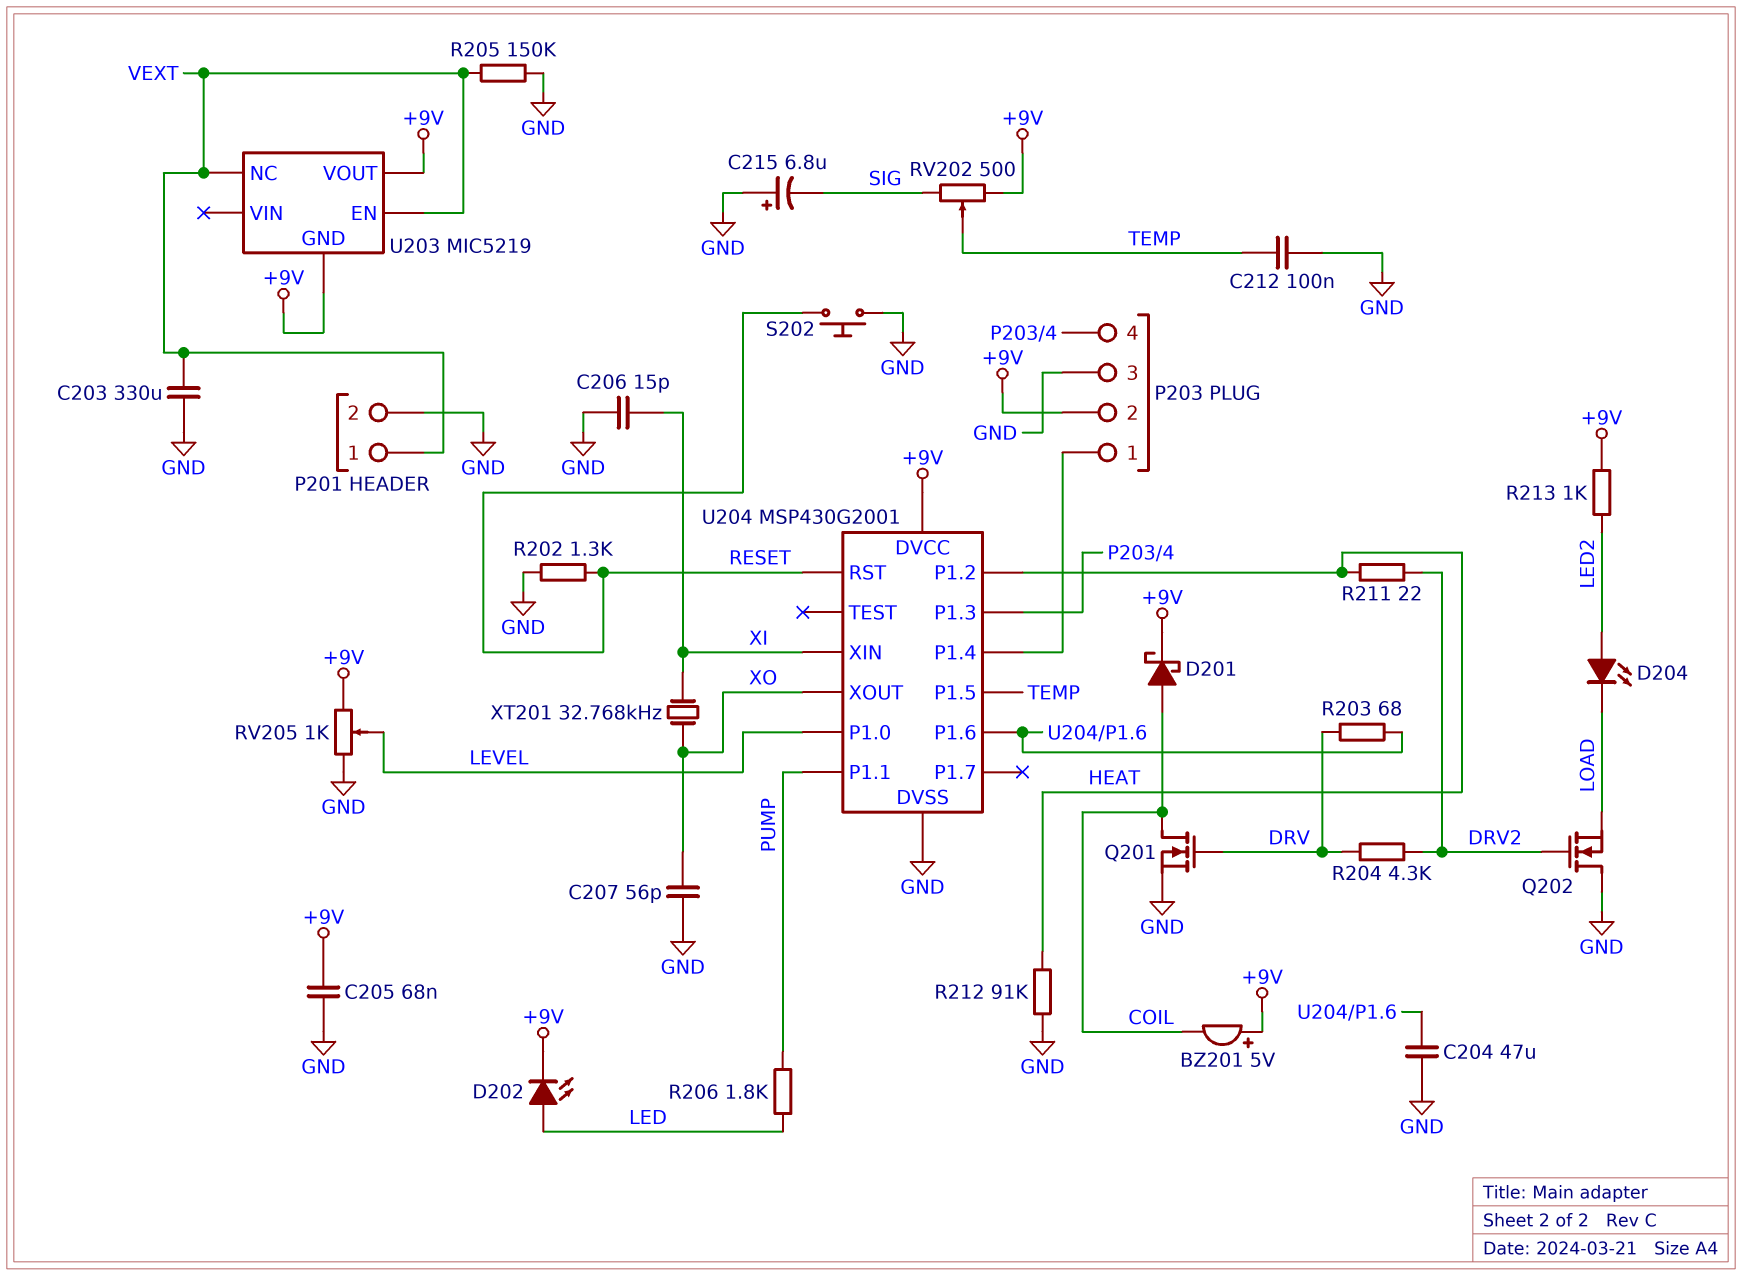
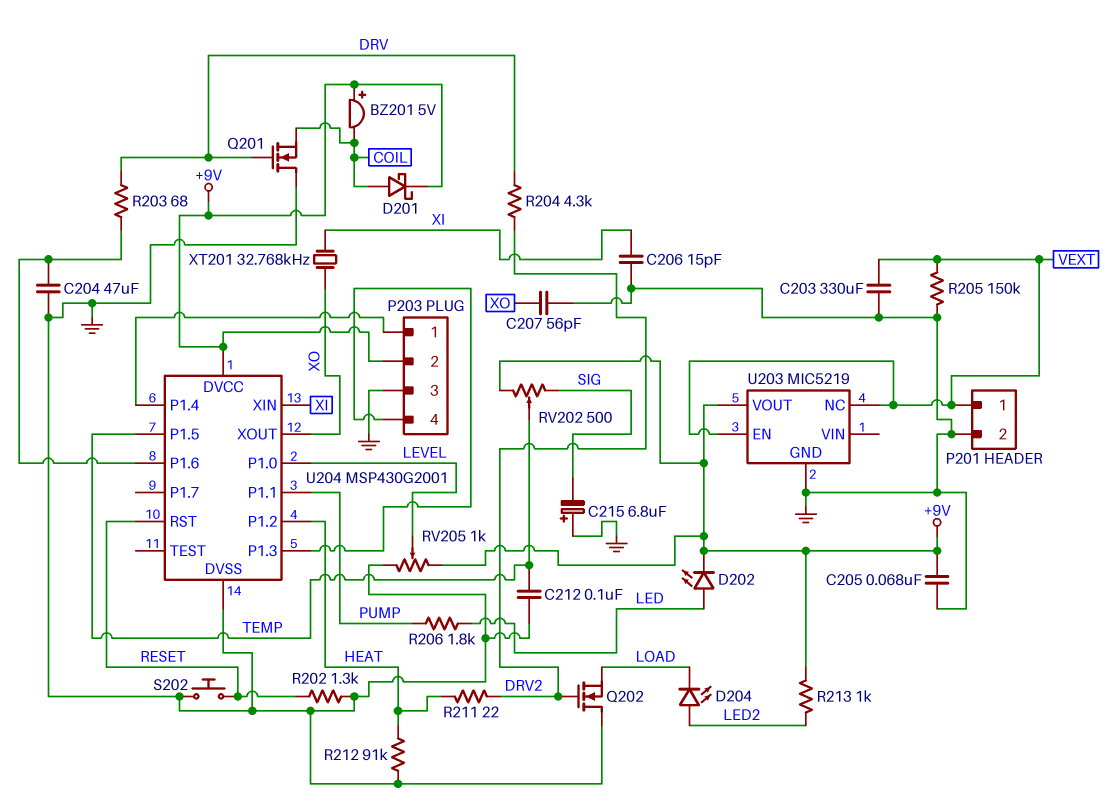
Q201: NMOS (G DRV, D COIL, S GND) -> NMOS (G DRV, D GND, S COIL)
U203 pin GND: +9V -> GND

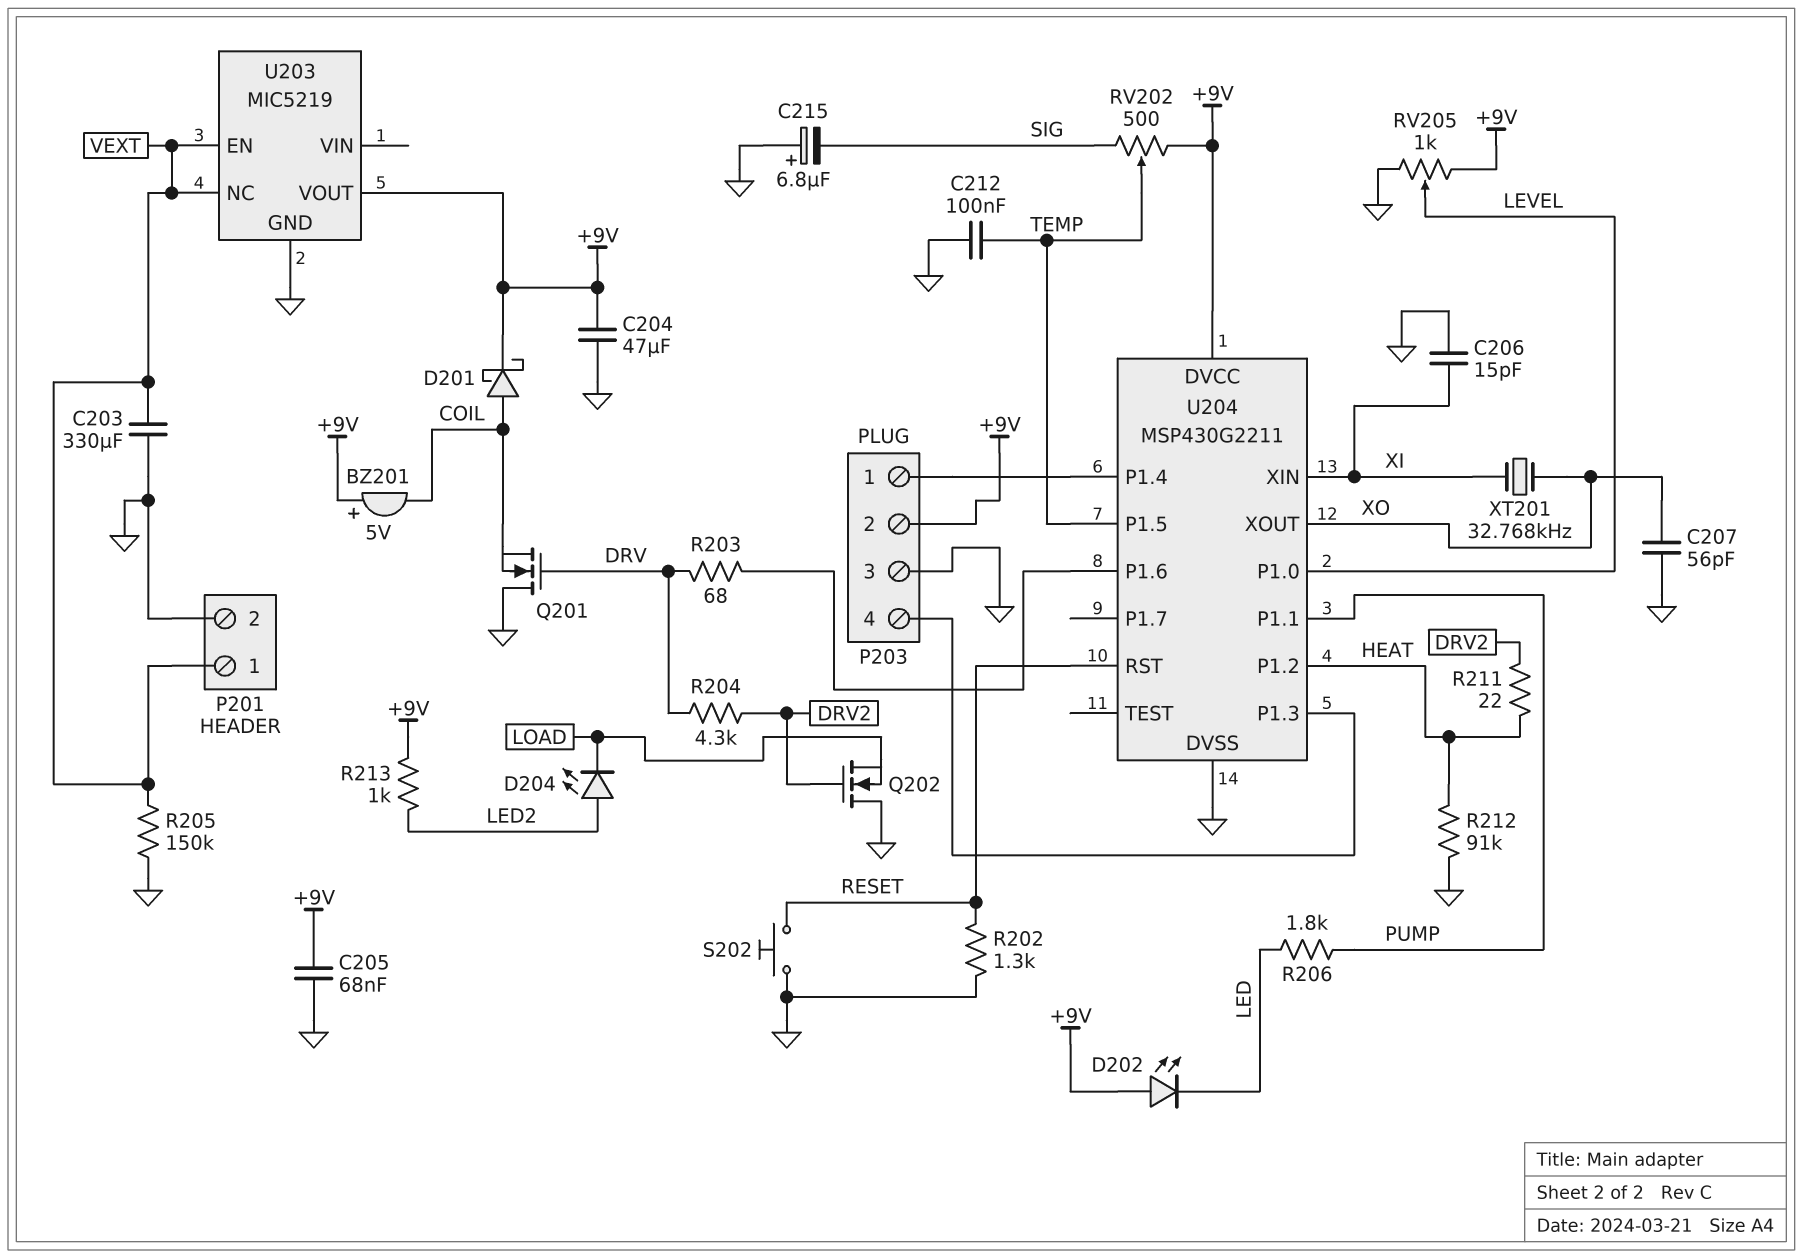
C204: 47uF (GND, U204/P1.6) -> 47uF (+9V, GND)
D202: LED (A LED, K +9V) -> LED (A +9V, K LED)
U204: MSP430G2001 -> MSP430G2211

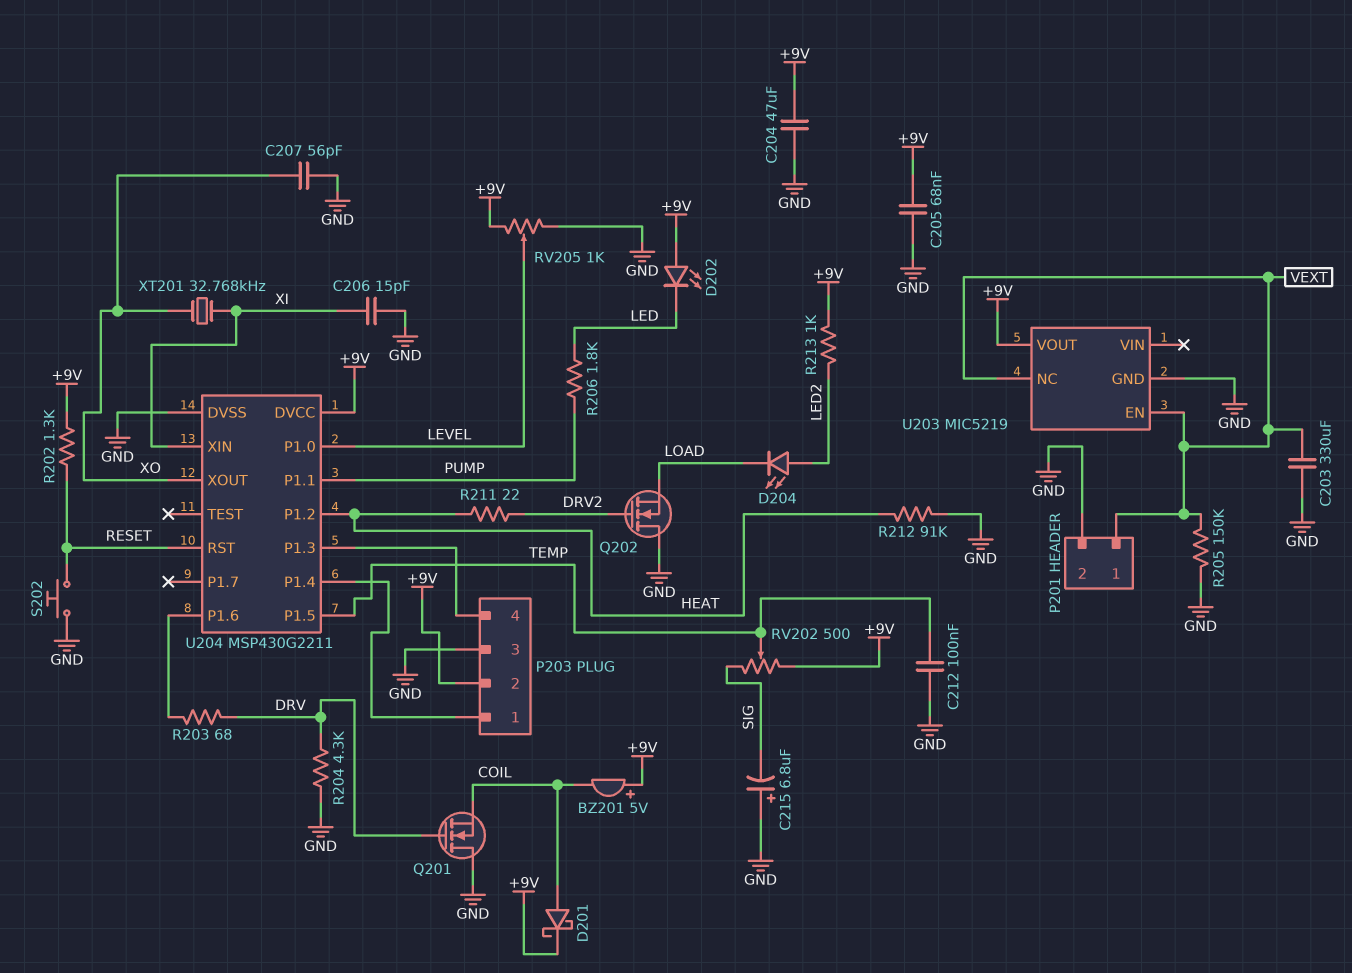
R202: 1.3k (GND, RESET) -> 1.3k (+9V, RESET)
R204: 4.3k (DRV, DRV2) -> 4.3k (DRV, GND)

